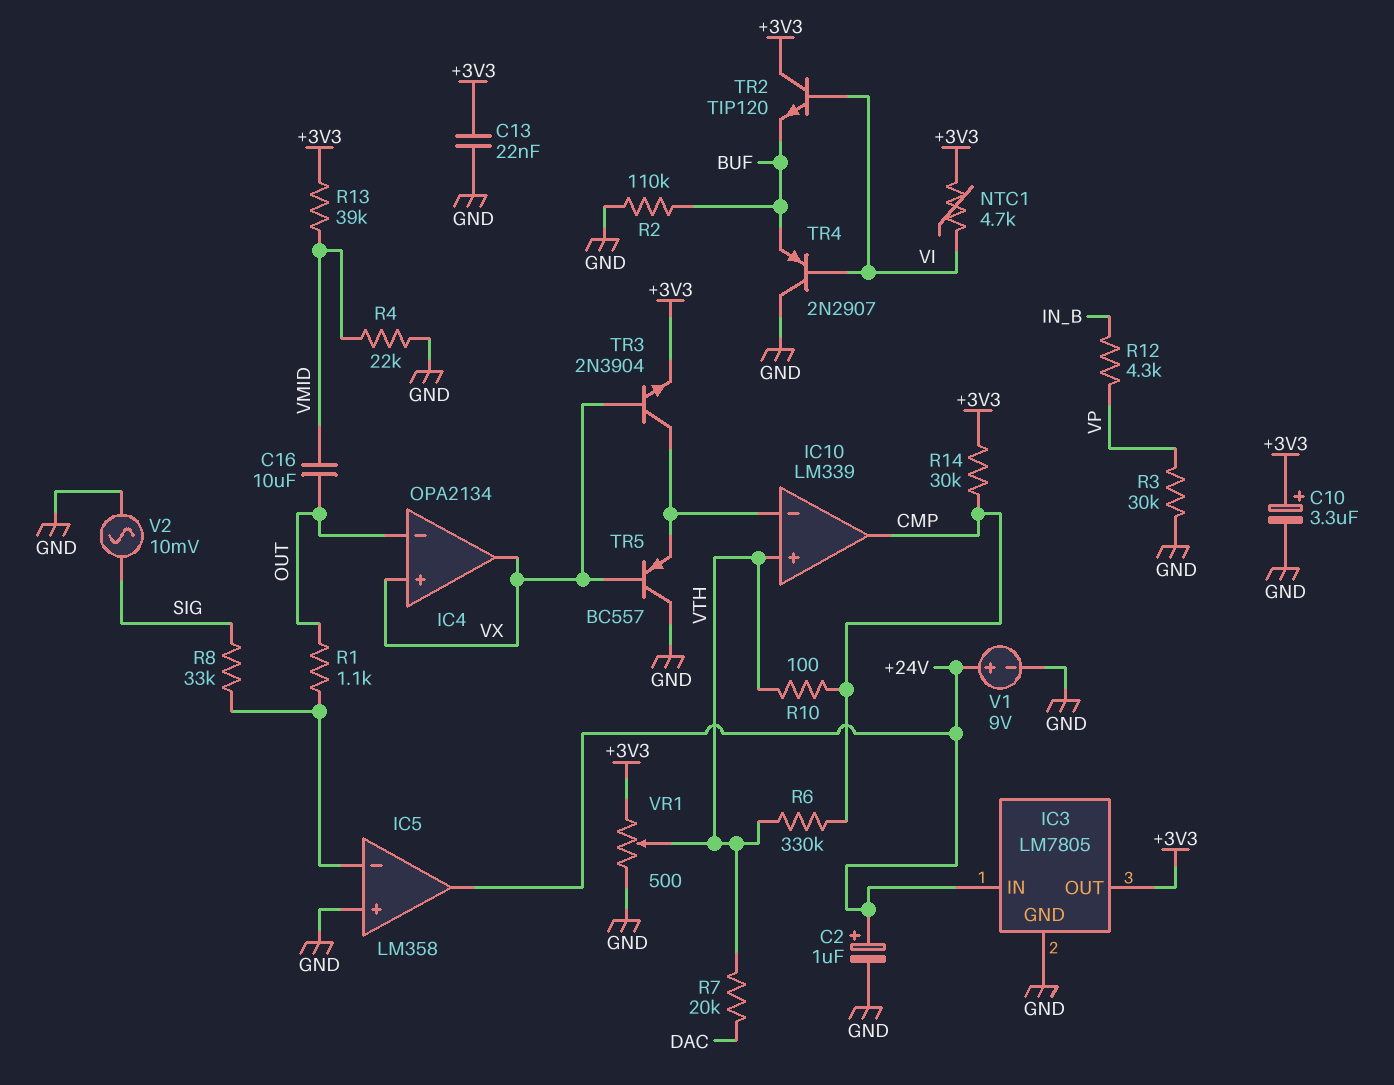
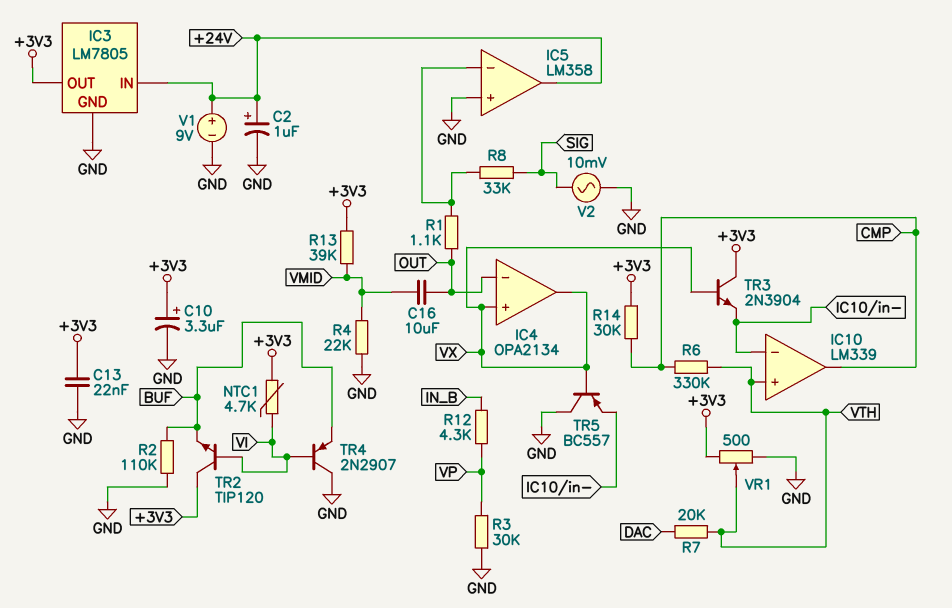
R10: 100 (CMP, VTH) -> none
TR3: NPN 2N3904 (B VX, C IC10/in-, E +3V3) -> NPN 2N3904 (B VX, C +3V3, E IC10/in-)

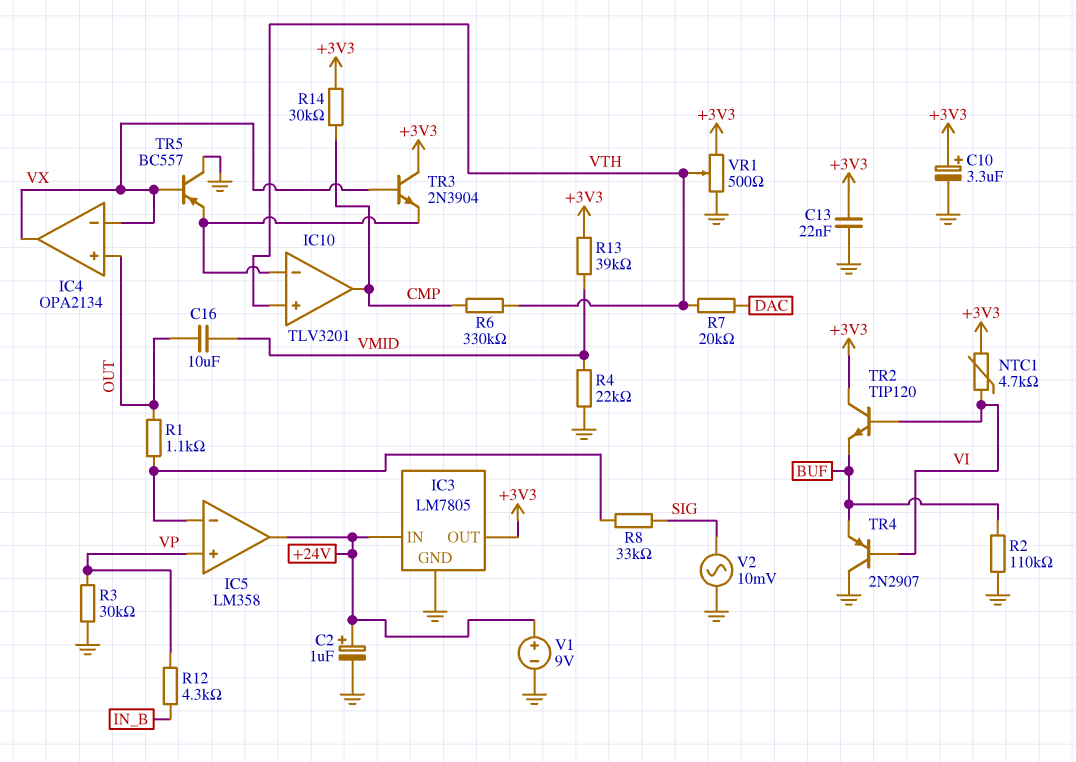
IC4 pin in+: VX -> OUT
IC4 pin in-: OUT -> VX
IC5 pin in+: GND -> VP
IC10: LM339 -> TLV3201

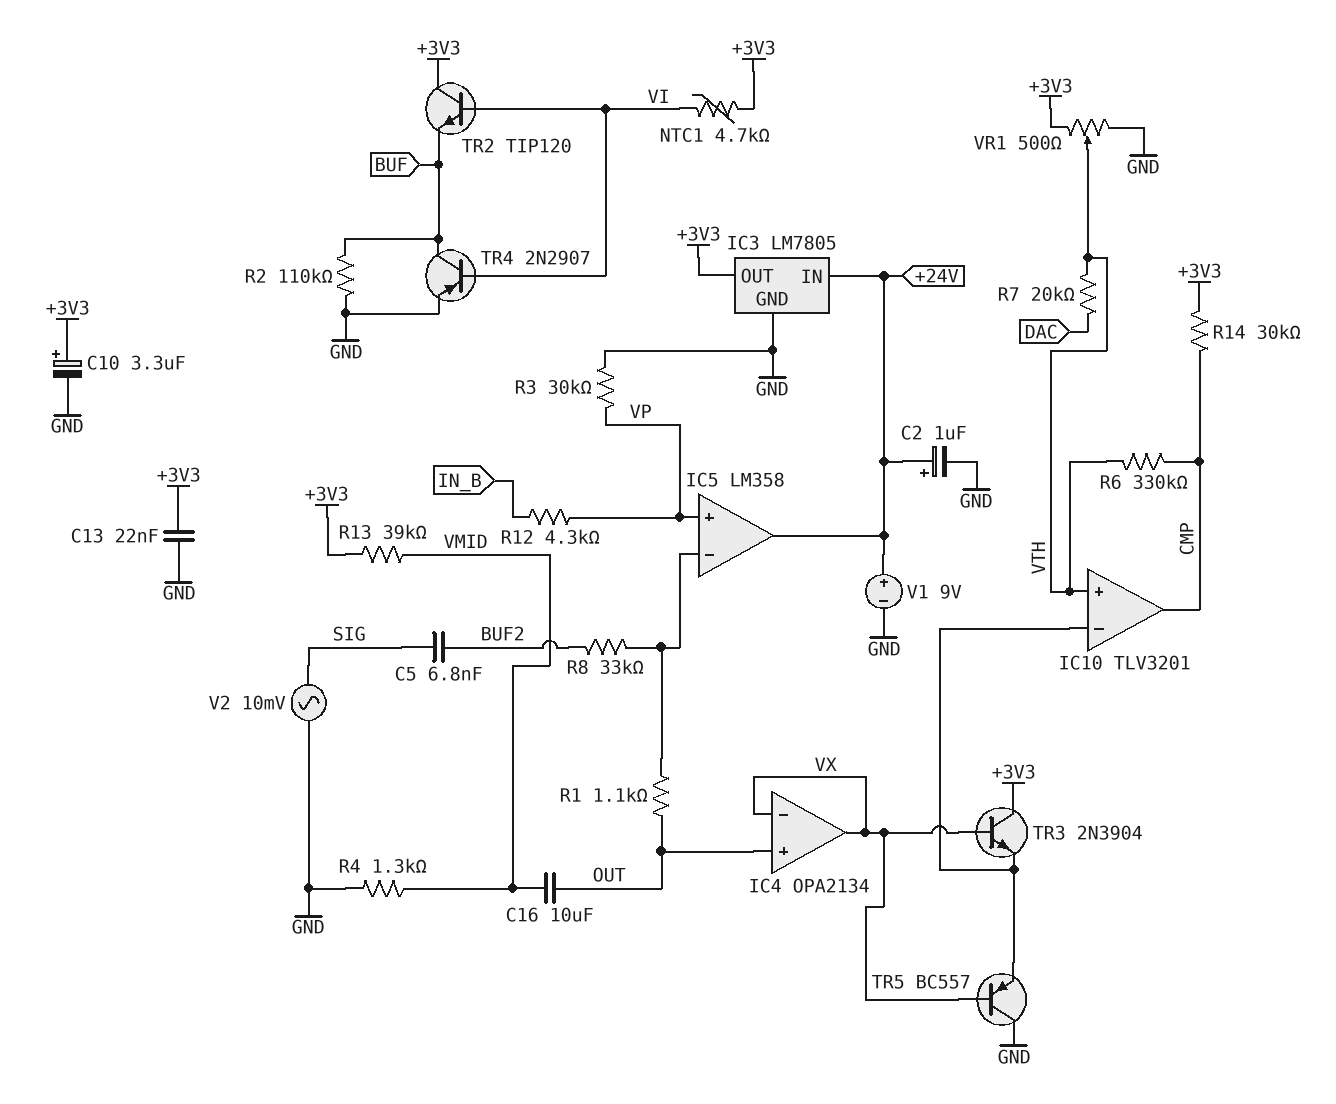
C5: none -> 6.8nF (BUF2, SIG)
R4: 22k (GND, VMID) -> 1.3k (GND, VMID)
R8: 33k (IC5/in-, SIG) -> 33k (BUF2, IC5/in-)
TR4: PNP 2N2907 (B VI, C GND, E BUF) -> PNP 2N2907 (B VI, C BUF, E GND)

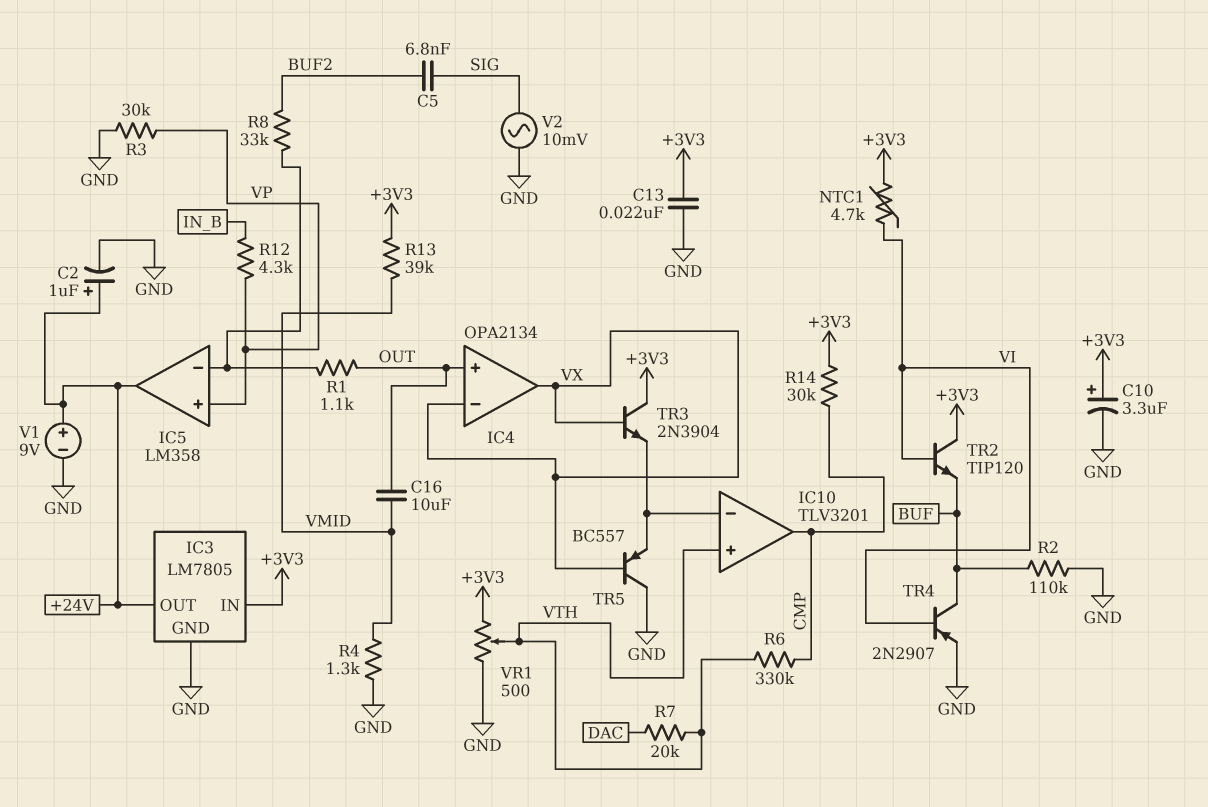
IC3 pin IN: +24V -> +3V3
IC3 pin OUT: +3V3 -> +24V

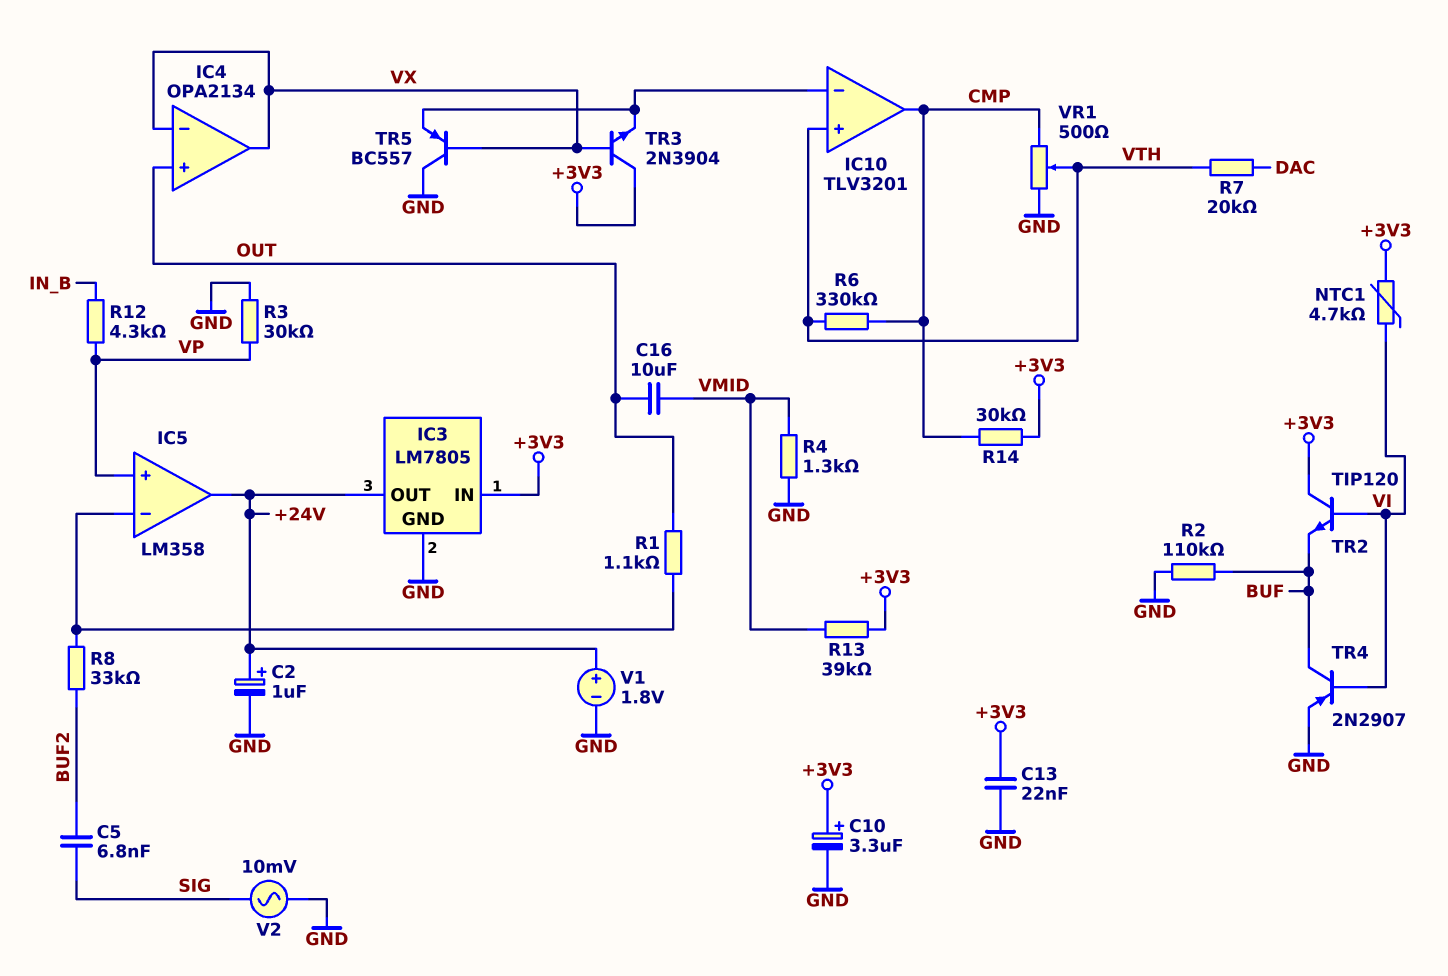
V1: 9V (plus +24V, minus GND) -> 1.8V (plus +24V, minus GND)
VR1: 500 (+3V3, GND, wiper VTH) -> 500 (CMP, GND, wiper VTH)

